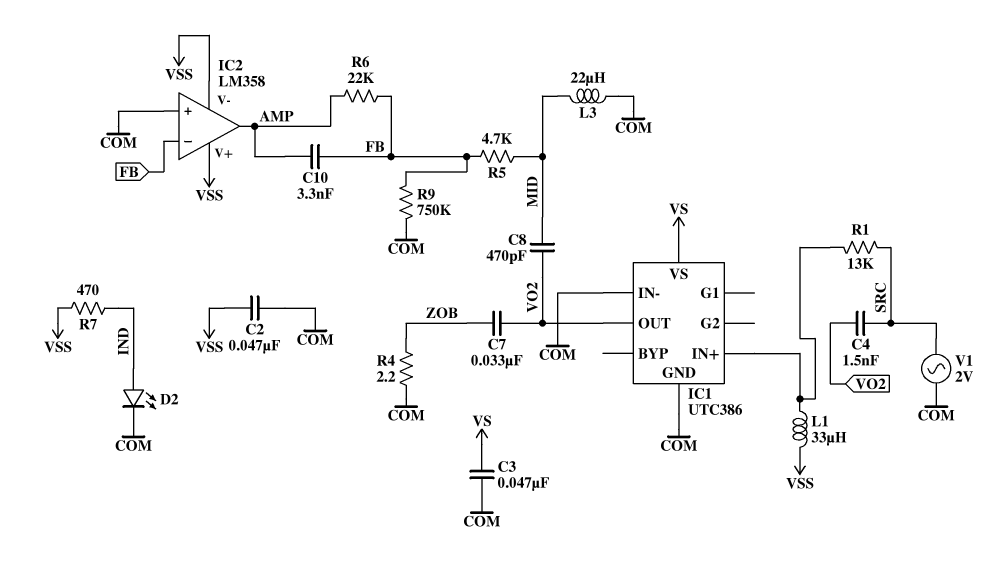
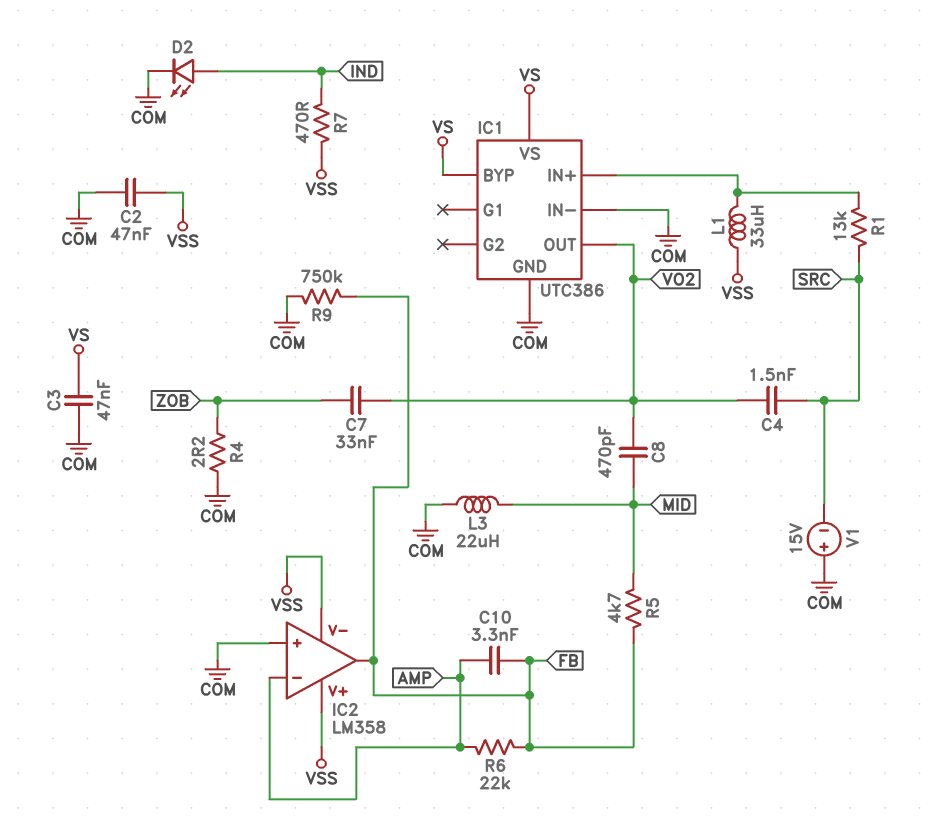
IC1 pin BYP: none -> VS
IC2 pin in-: FB -> AMP
IC2 pin out: AMP -> FB
V1: AC 2V (COM, SRC) -> 15V (plus COM, minus SRC)

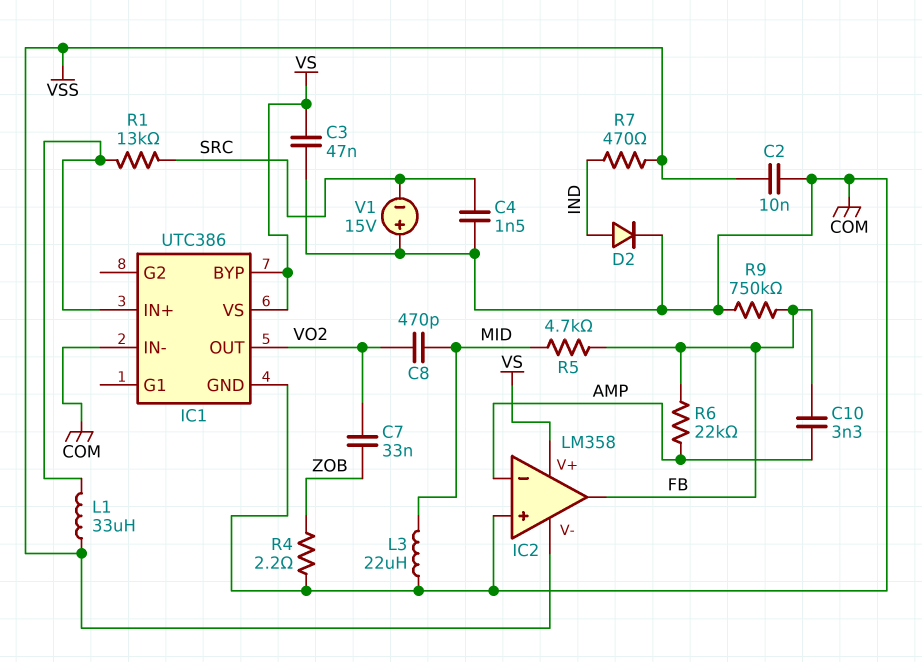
C2: 47nF (COM, VSS) -> 10nF (COM, VSS)
C4: 1.5nF (SRC, VO2) -> 1.5nF (COM, SRC)
D2: LED (A IND, K COM) -> diode (A IND, K COM)
IC2 pin V+: VSS -> VS

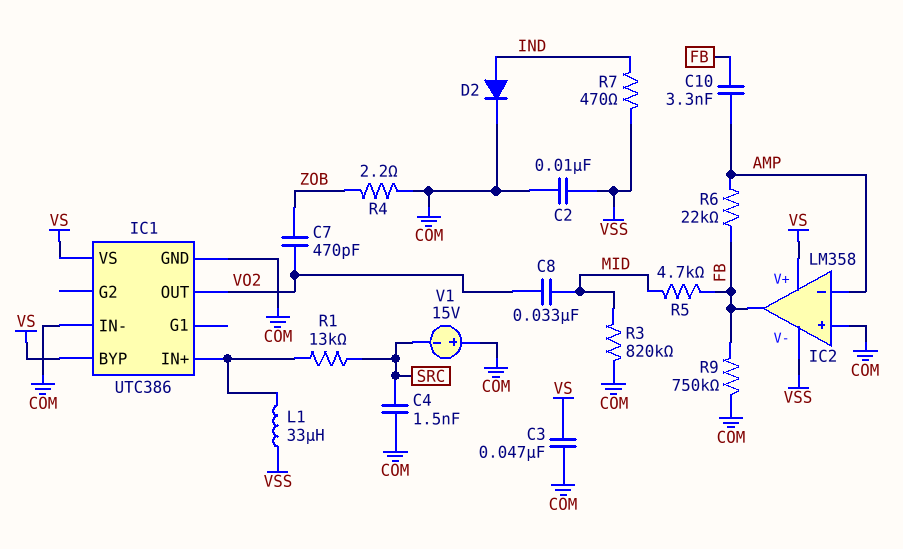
C7: 33nF (VO2, ZOB) -> 470pF (VO2, ZOB)
C8: 470pF (MID, VO2) -> 33nF (MID, VO2)
L3: 22uH (COM, MID) -> none
R3: none -> 820k (COM, MID)

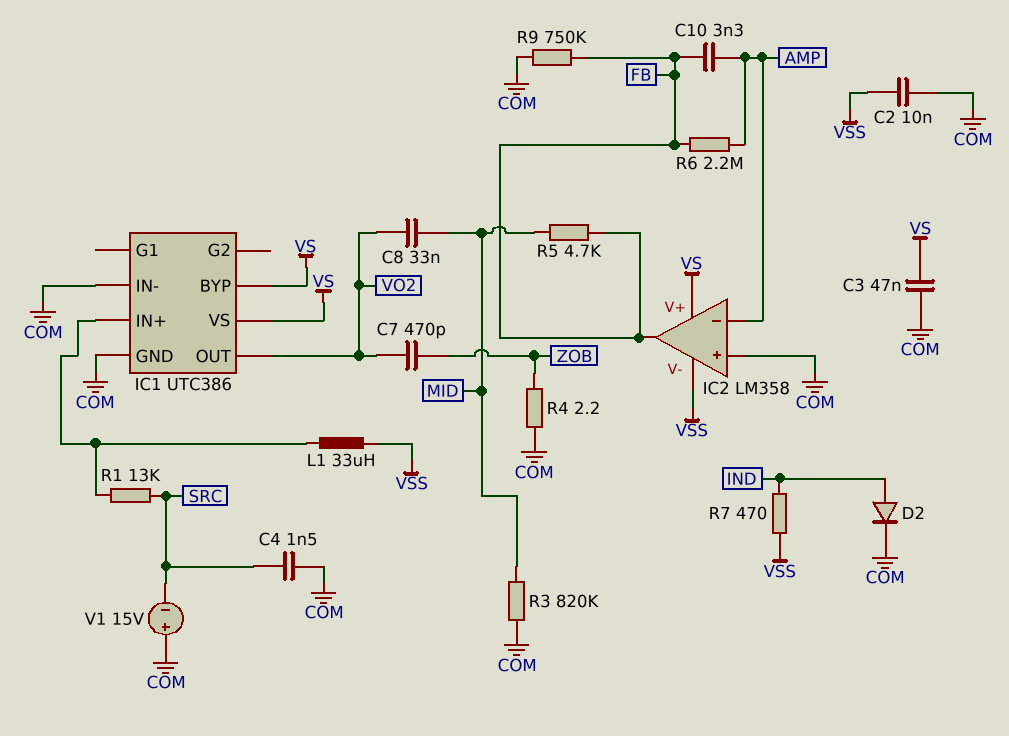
R6: 22k (AMP, FB) -> 2.2M (AMP, FB)

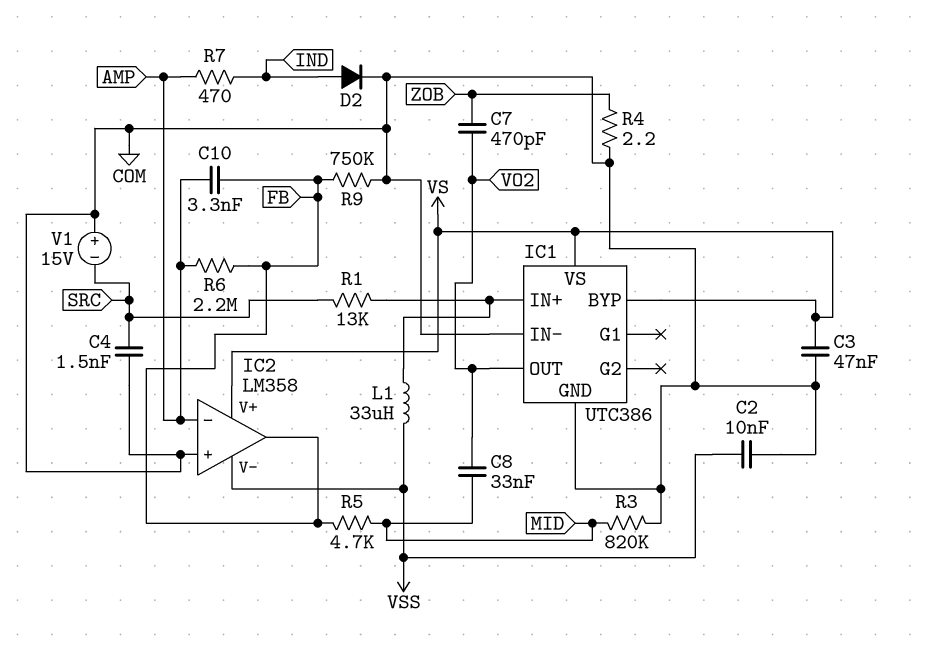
R7: 470 (IND, VSS) -> 470 (AMP, IND)

